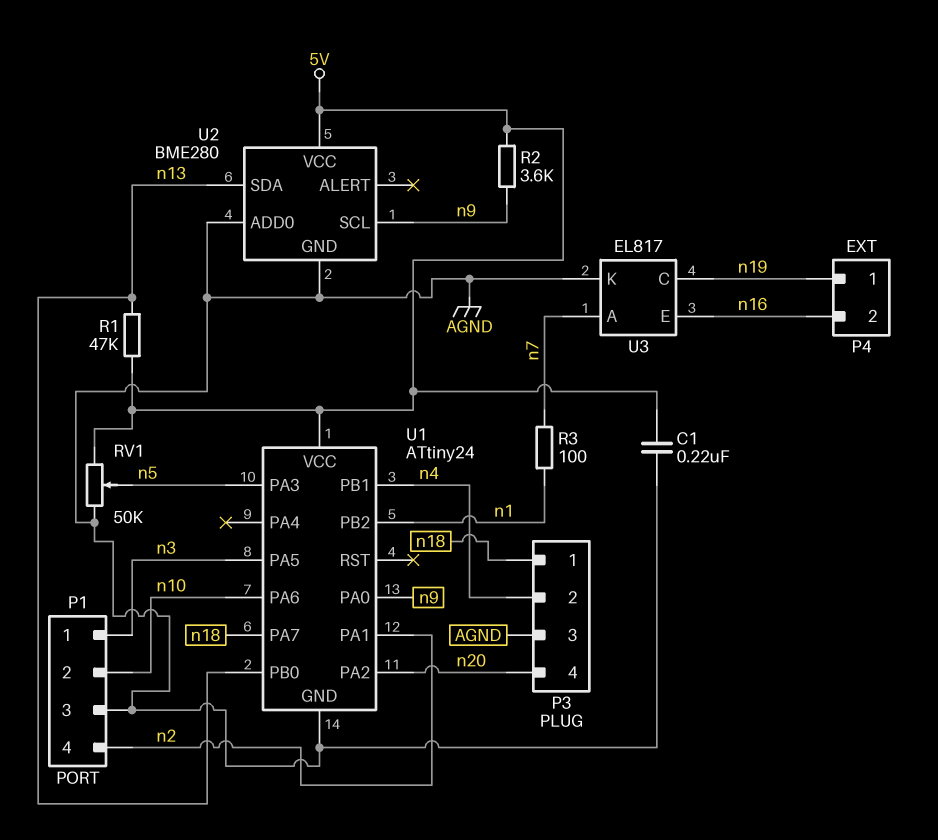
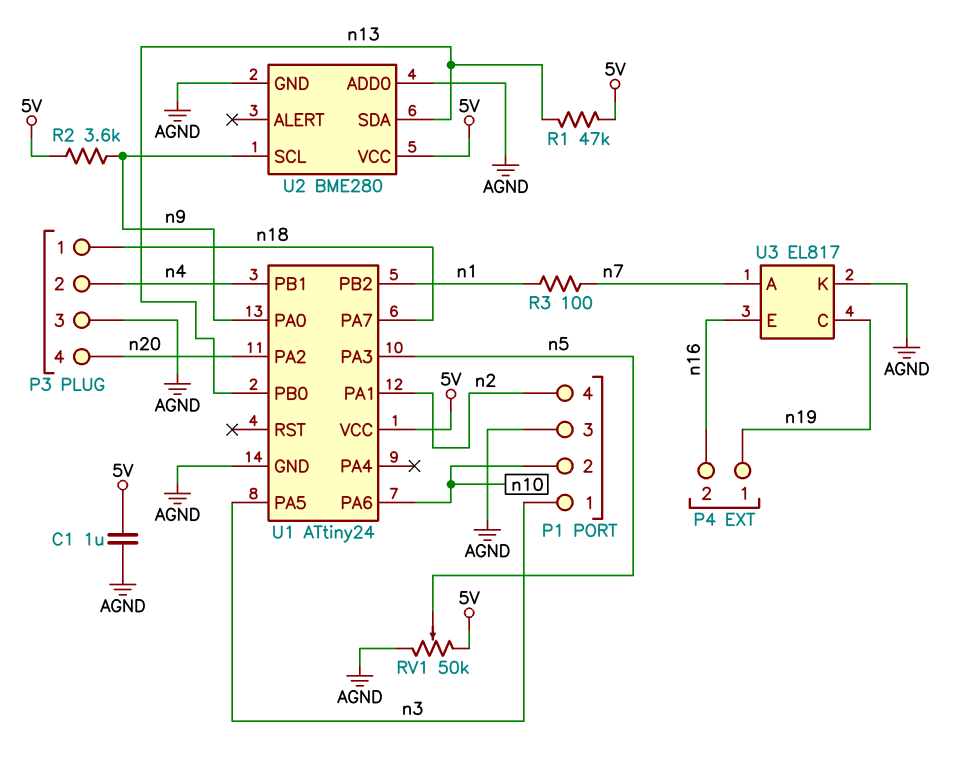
C1: 220nF (5V, AGND) -> 1uF (5V, AGND)

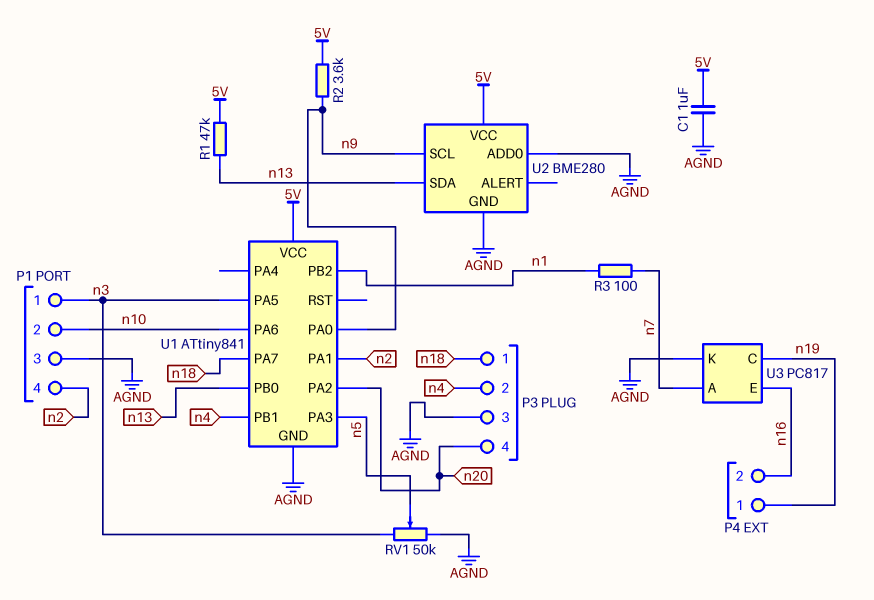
RV1: 50k (5V, AGND, wiper n5) -> 50k (AGND, n3, wiper n5)
U1: ATtiny24 -> ATtiny841
U3: EL817 -> PC817

